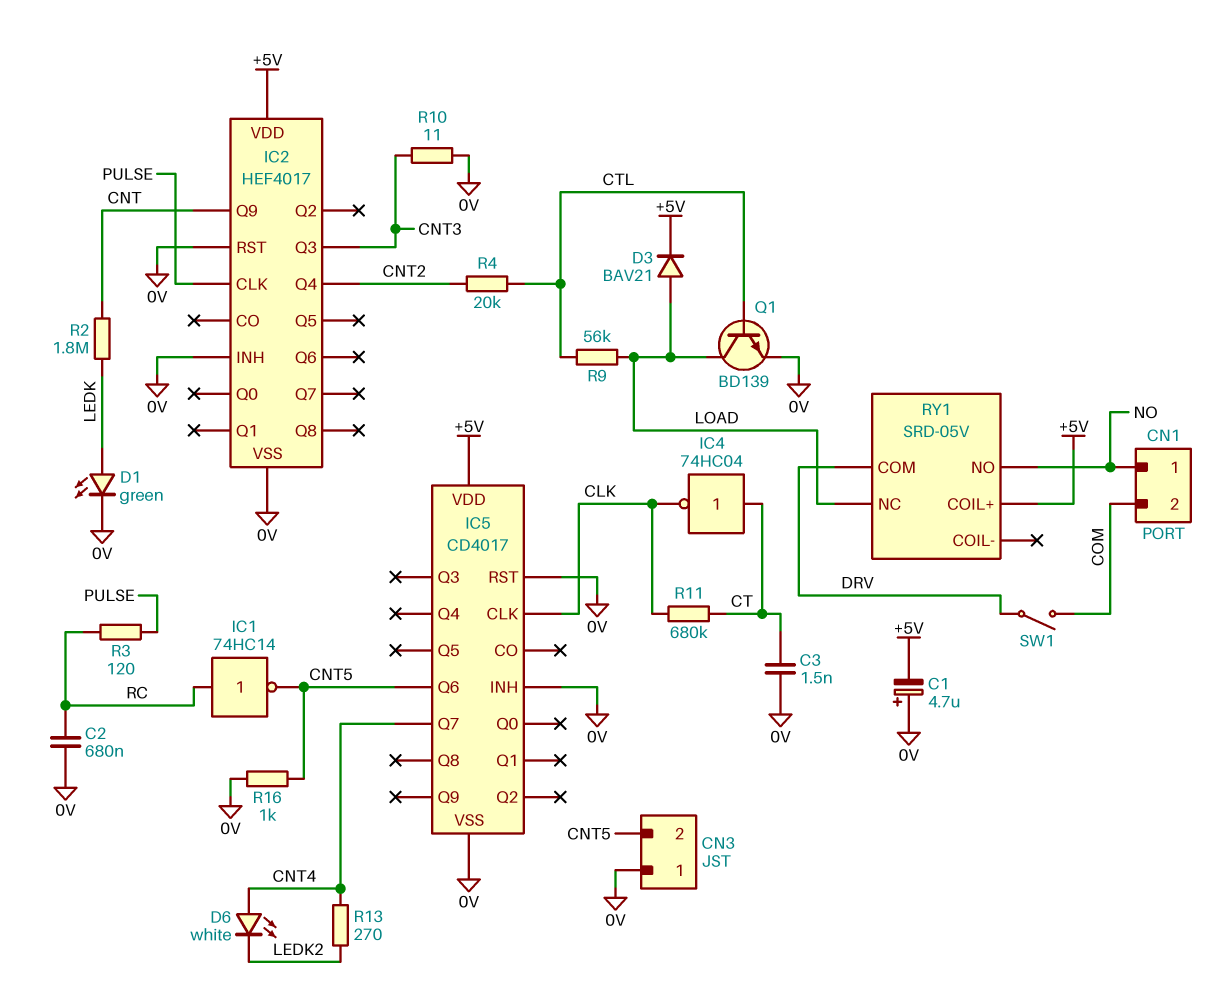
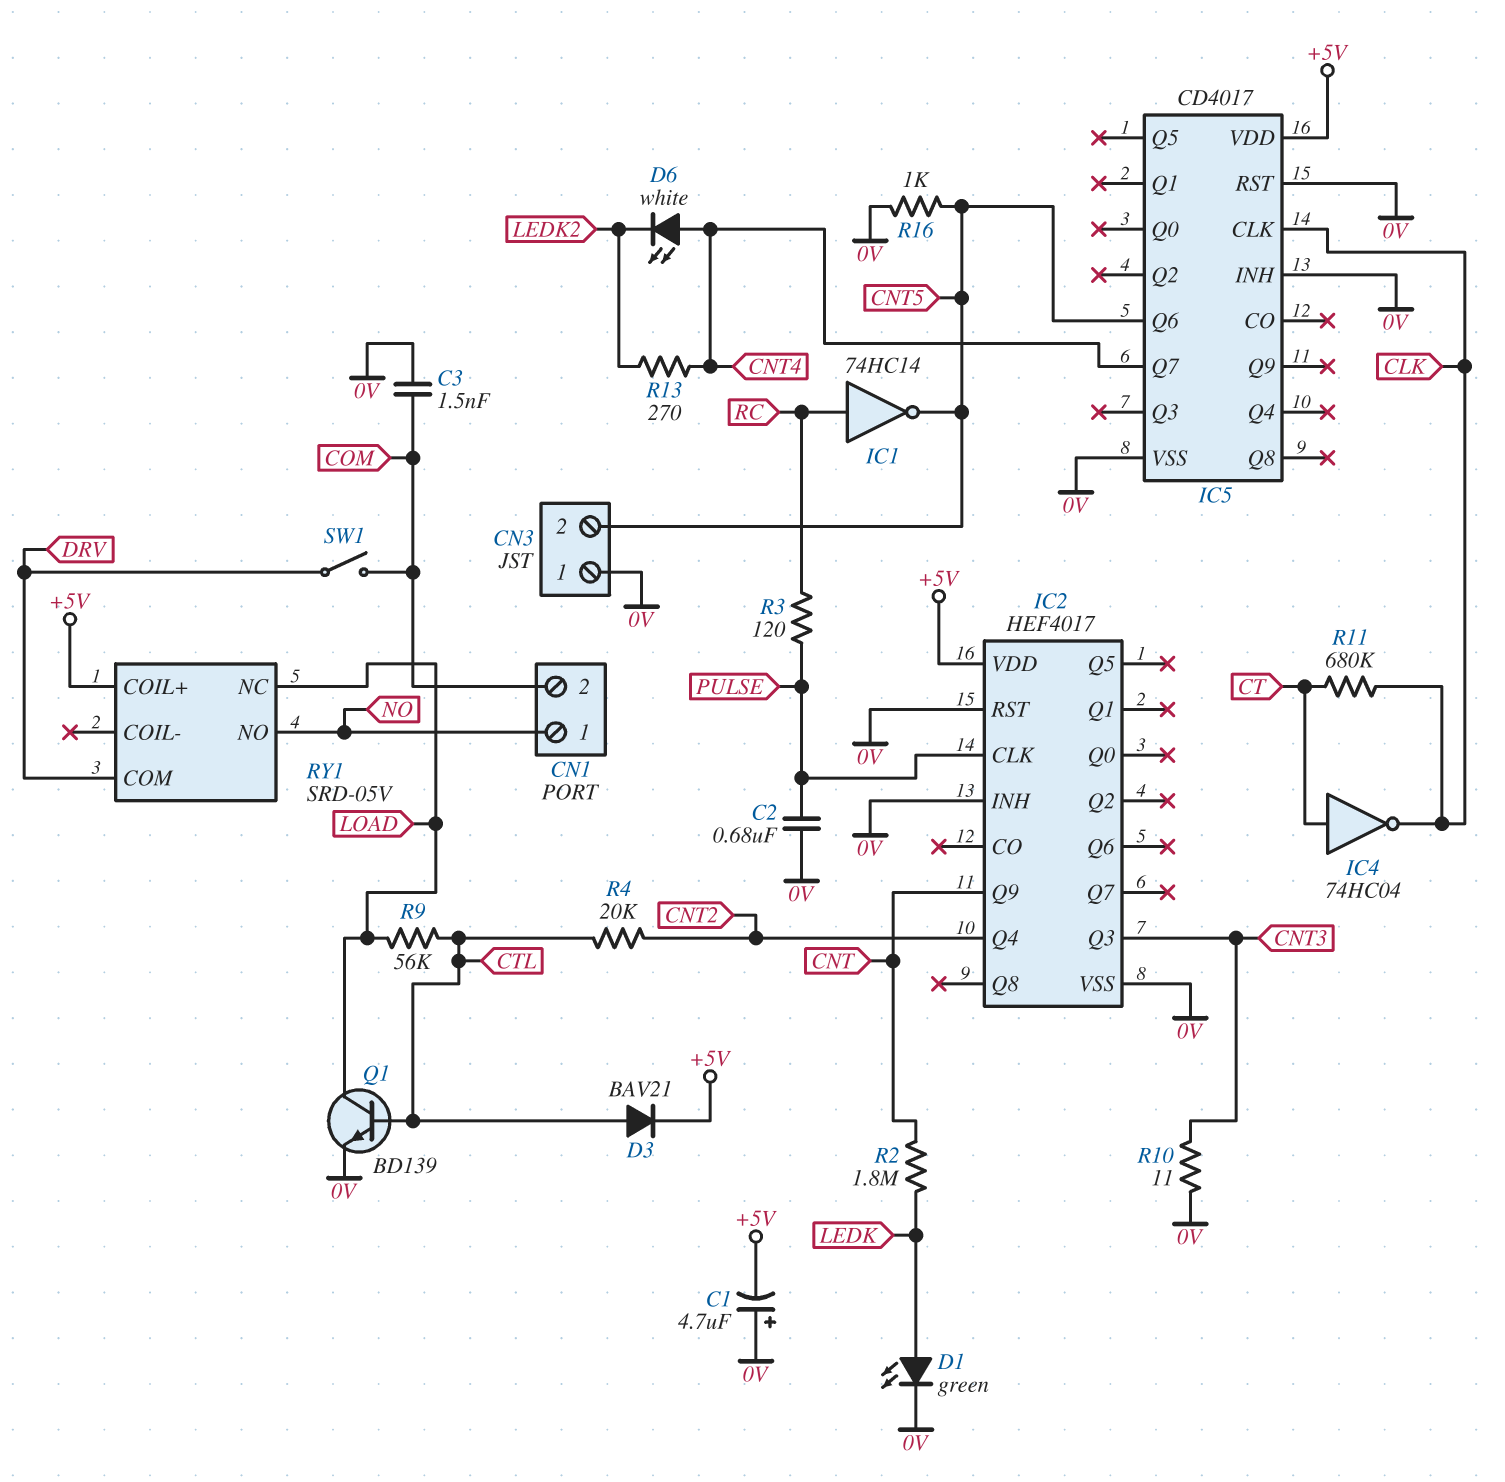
C2: 680nF (0V, RC) -> 680nF (0V, PULSE)
C3: 1.5nF (0V, CT) -> 1.5nF (0V, COM)
D3: diode BAV21 (A LOAD, K +5V) -> diode BAV21 (A CTL, K +5V)

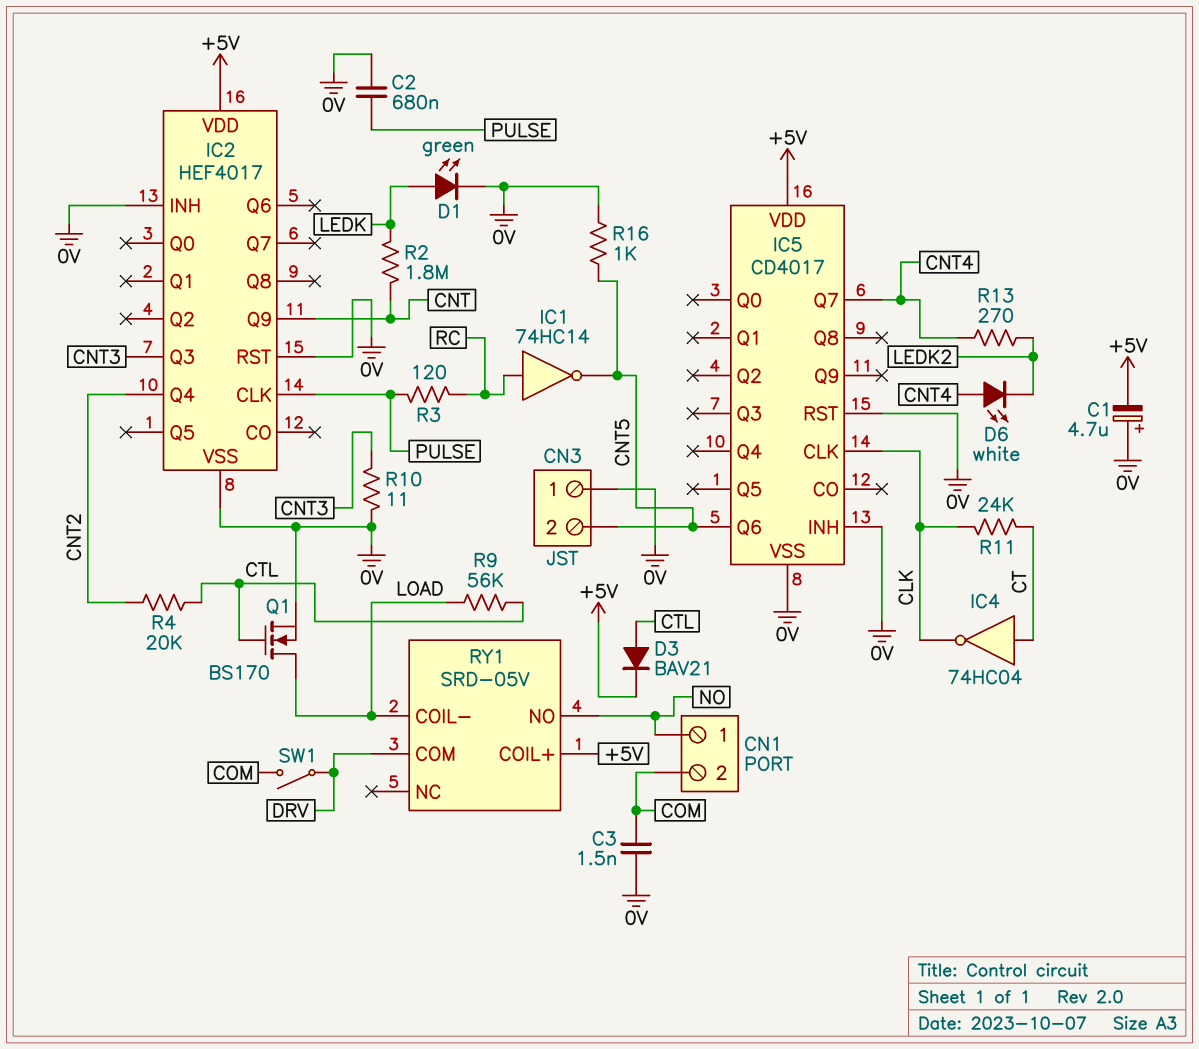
Q1: NPN BD139 (B CTL, C LOAD, E 0V) -> NMOS BS170 (G CTL, D LOAD, S 0V)
R11: 680k (CLK, CT) -> 24k (CLK, CT)
RY1 pin COIL-: none -> LOAD
RY1 pin NC: LOAD -> none

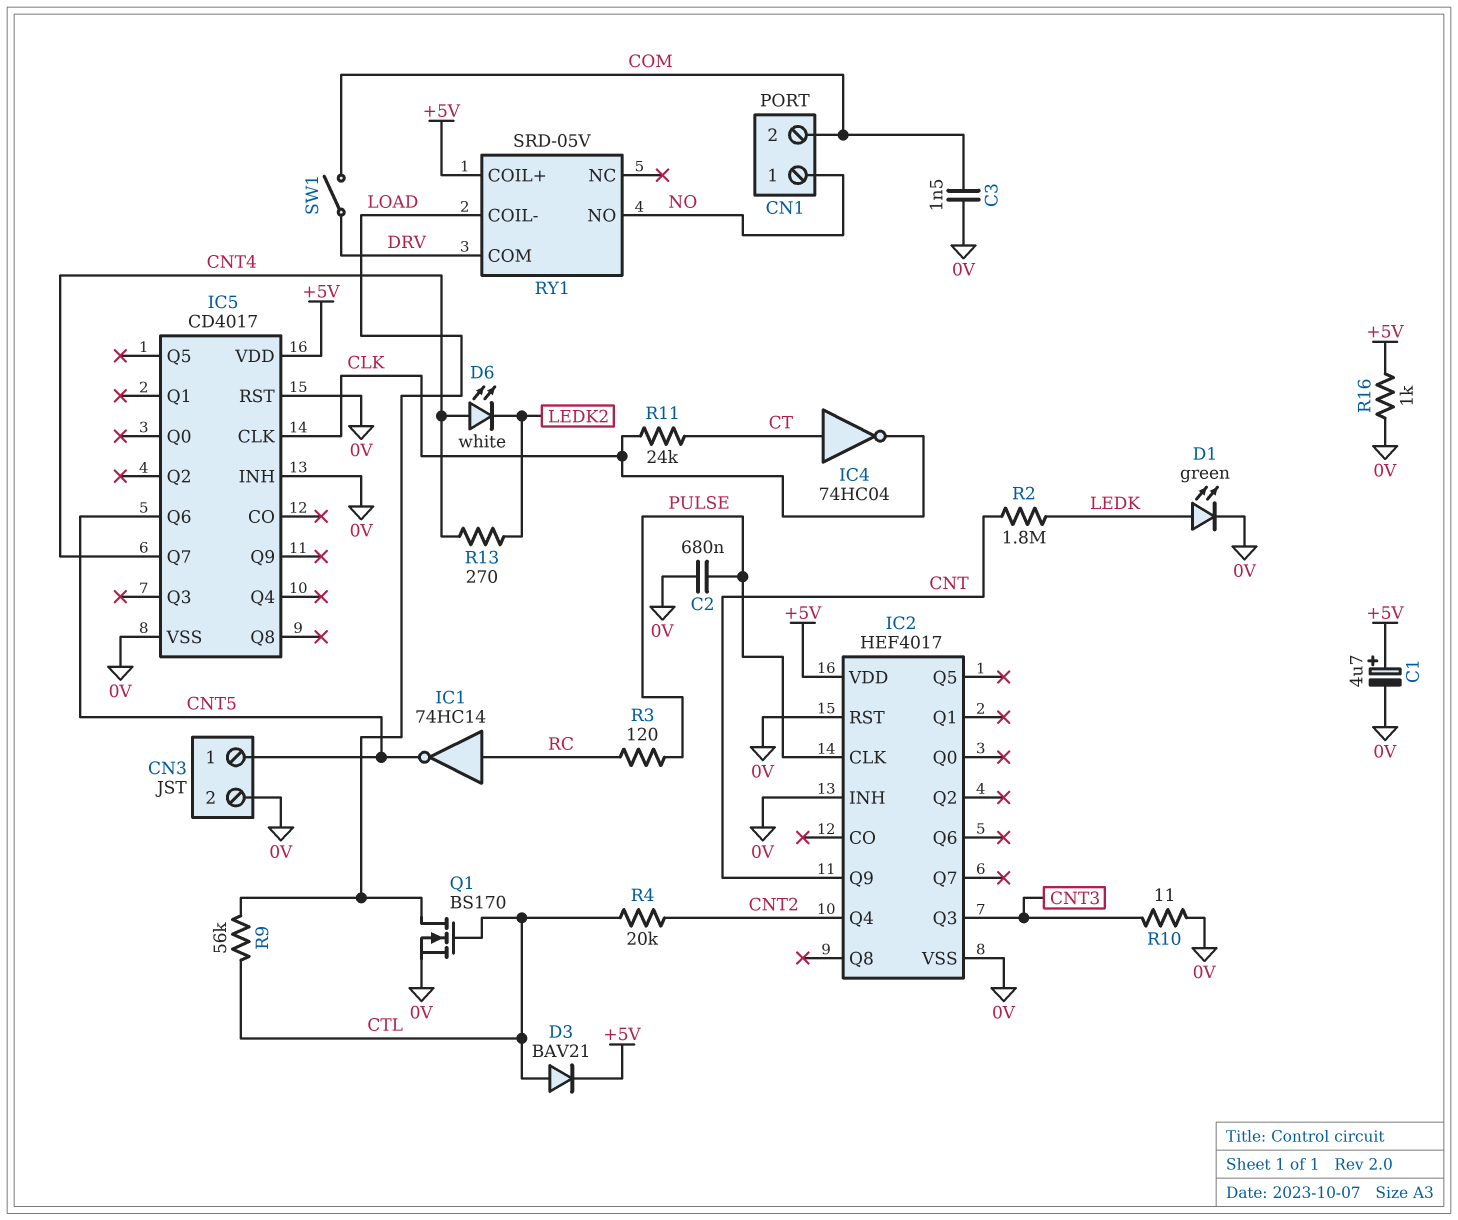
C1: 4.7uF (plus 0V, minus +5V) -> 4.7uF (plus +5V, minus 0V)
CN3 pin 1: 0V -> CNT5
CN3 pin 2: CNT5 -> 0V
R16: 1k (0V, CNT5) -> 1k (+5V, 0V)

